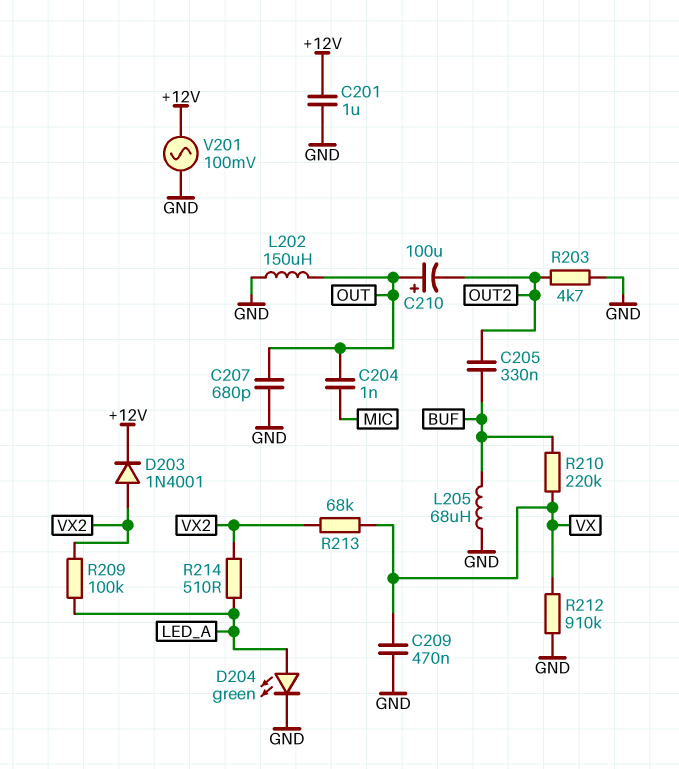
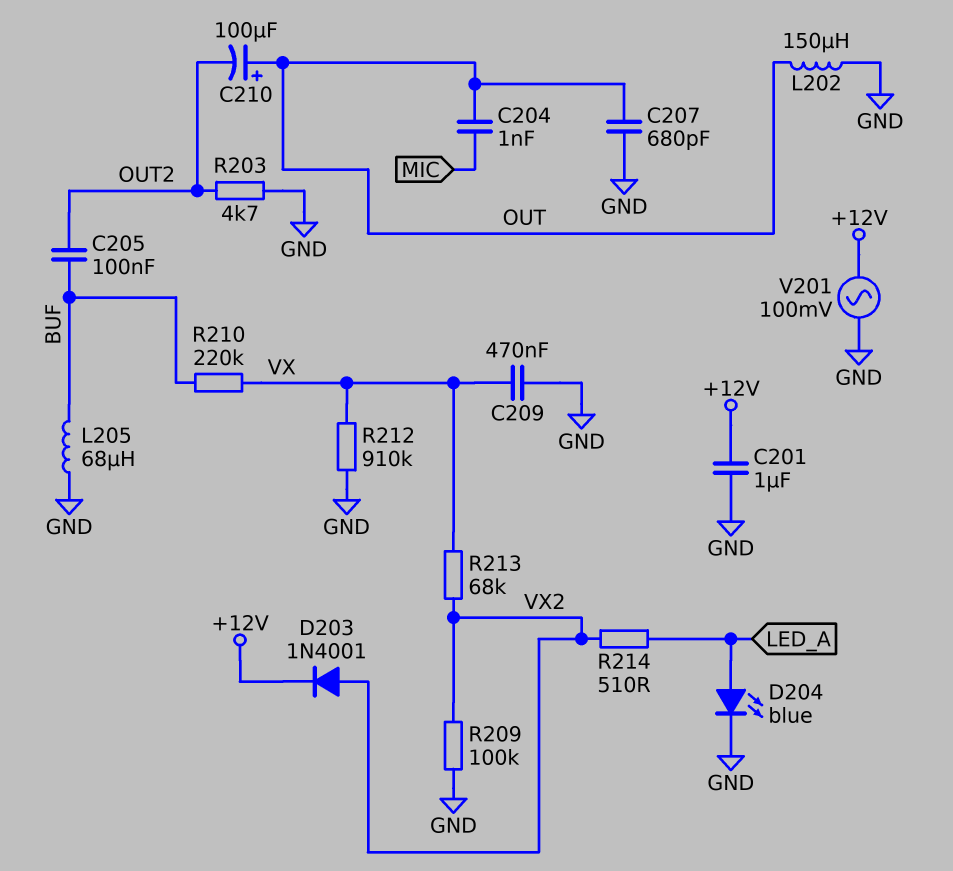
C205: 330nF (BUF, OUT2) -> 100nF (BUF, OUT2)
D204: LED green (A LED_A, K GND) -> LED blue (A LED_A, K GND)
R209: 100k (LED_A, VX2) -> 100k (GND, VX2)

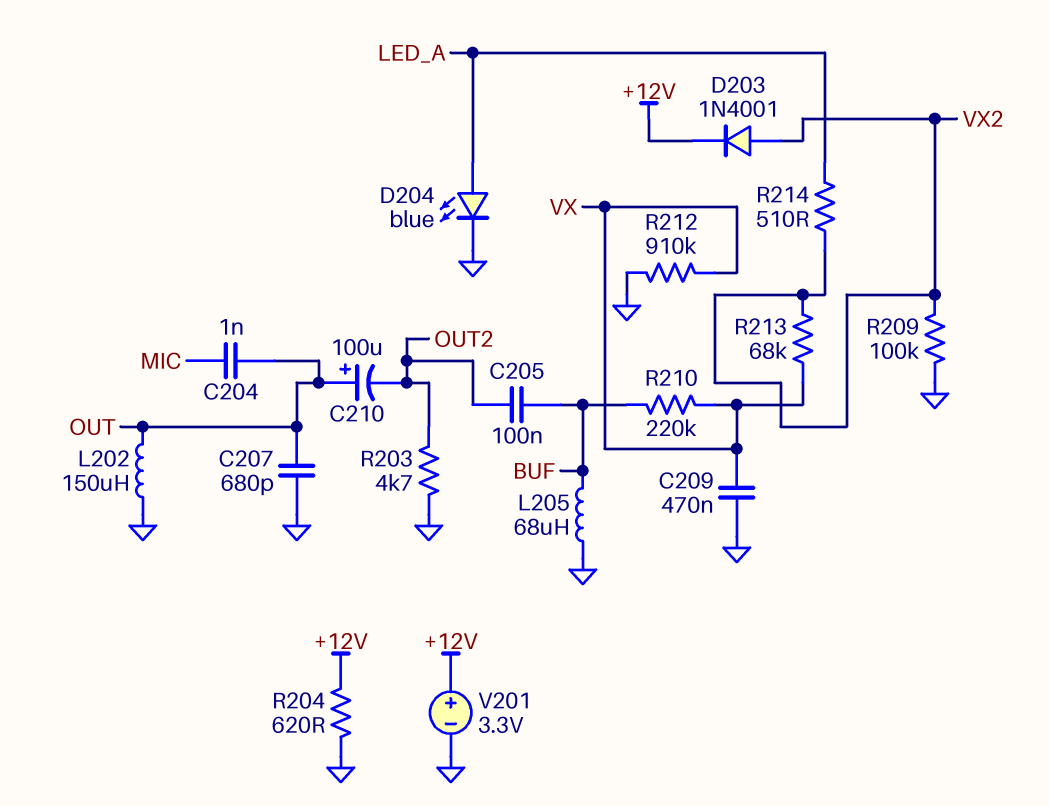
C201: 1uF (+12V, GND) -> none
R204: none -> 620 (+12V, GND)
V201: AC 100mV (+12V, GND) -> 3.3V (plus +12V, minus GND)

